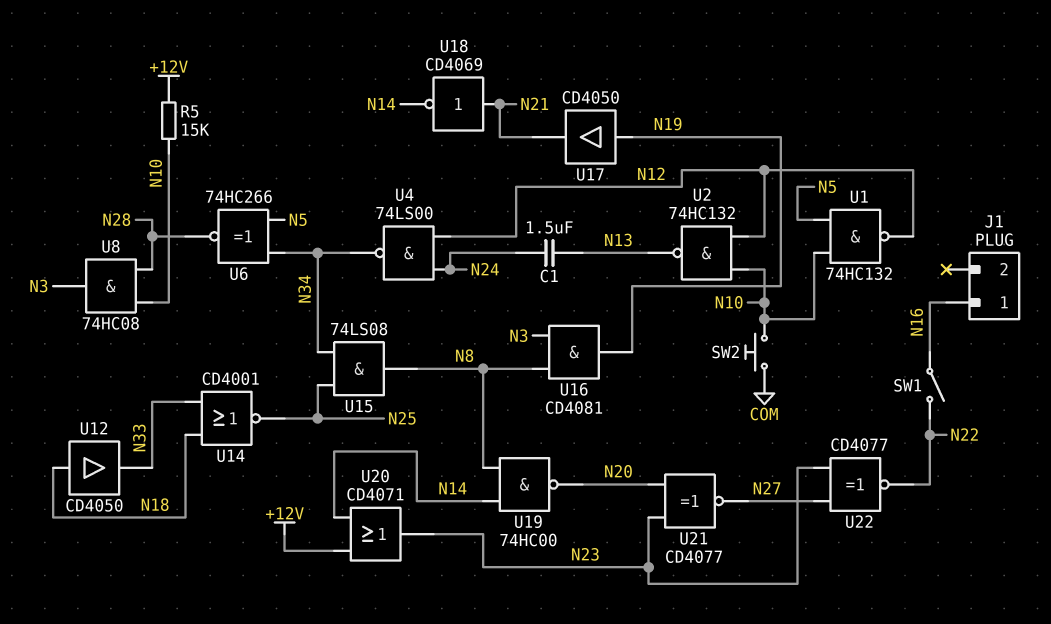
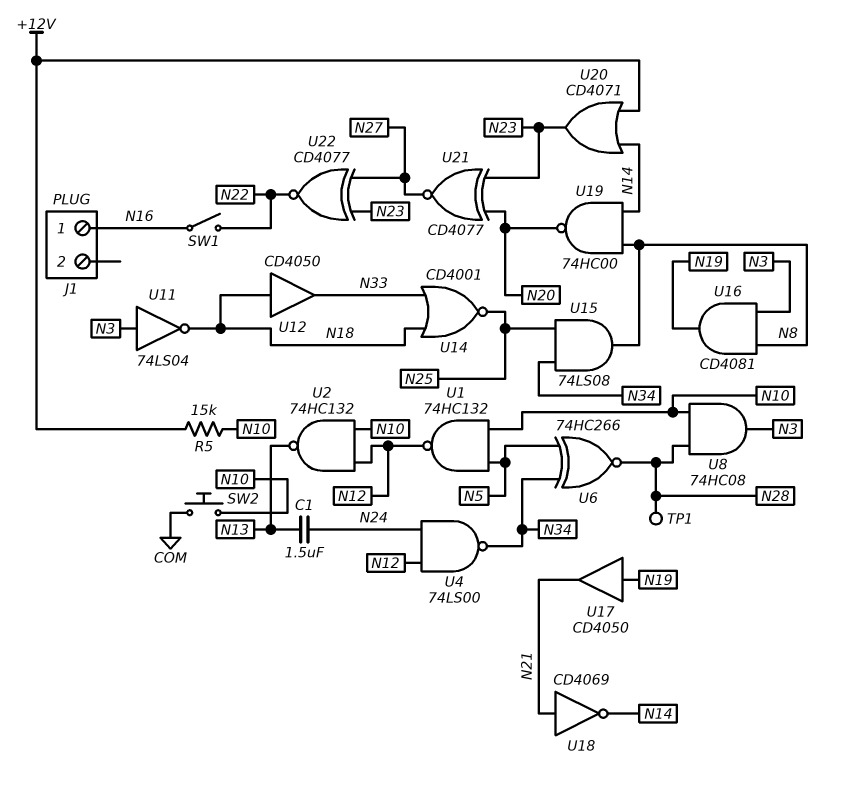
TP1: none -> test point (N28)
U11: none -> NOT 74LS04 (in N3, out N18)

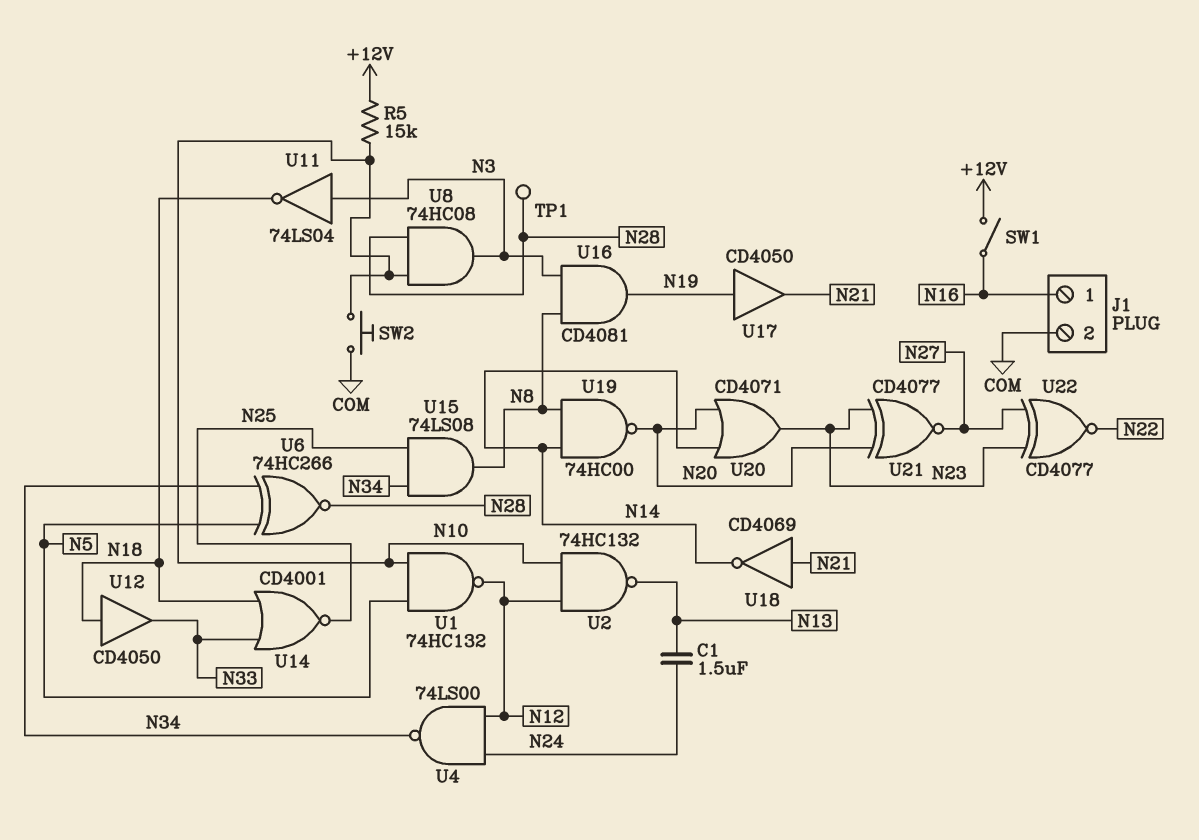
J1 pin 2: none -> COM
SW1: switch (N16, N22) -> switch (+12V, N16)
U20: OR CD4071 (in +12V, in N14, out N23) -> OR CD4071 (in N14, in N20, out N23)

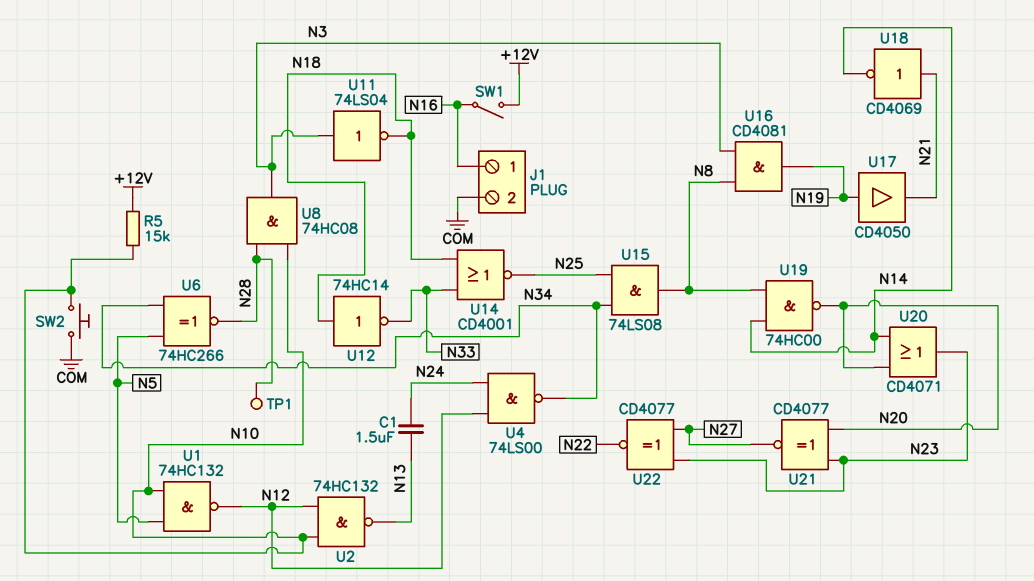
U12: buffer CD4050 (in N18, out N33) -> NOT 74HC14 (in N18, out N33)

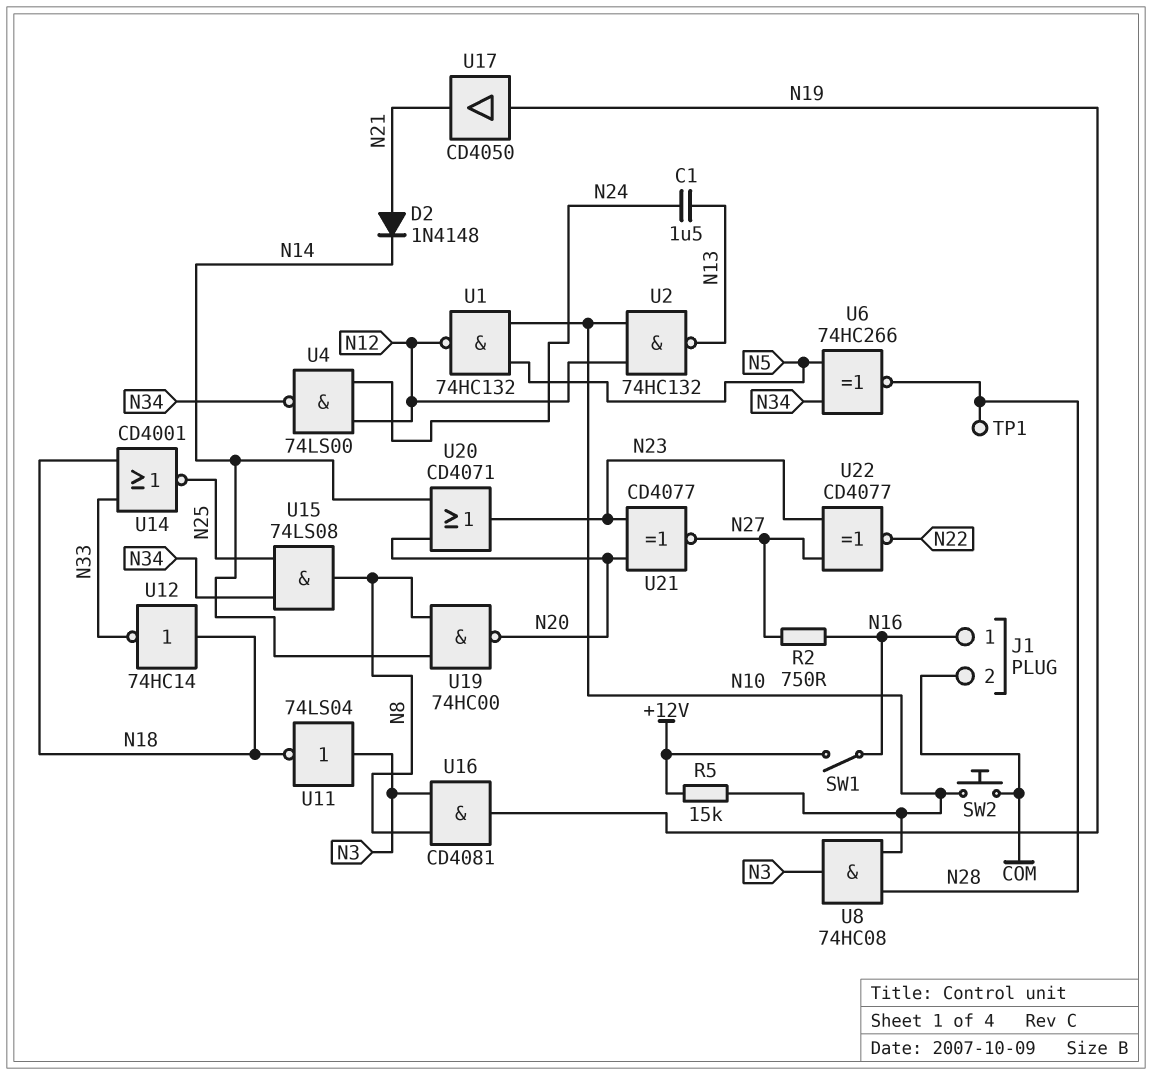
D2: none -> diode 1N4148 (A N21, K N14)
R2: none -> 750 (N16, N27)
U18: NOT CD4069 (in N21, out N14) -> none

